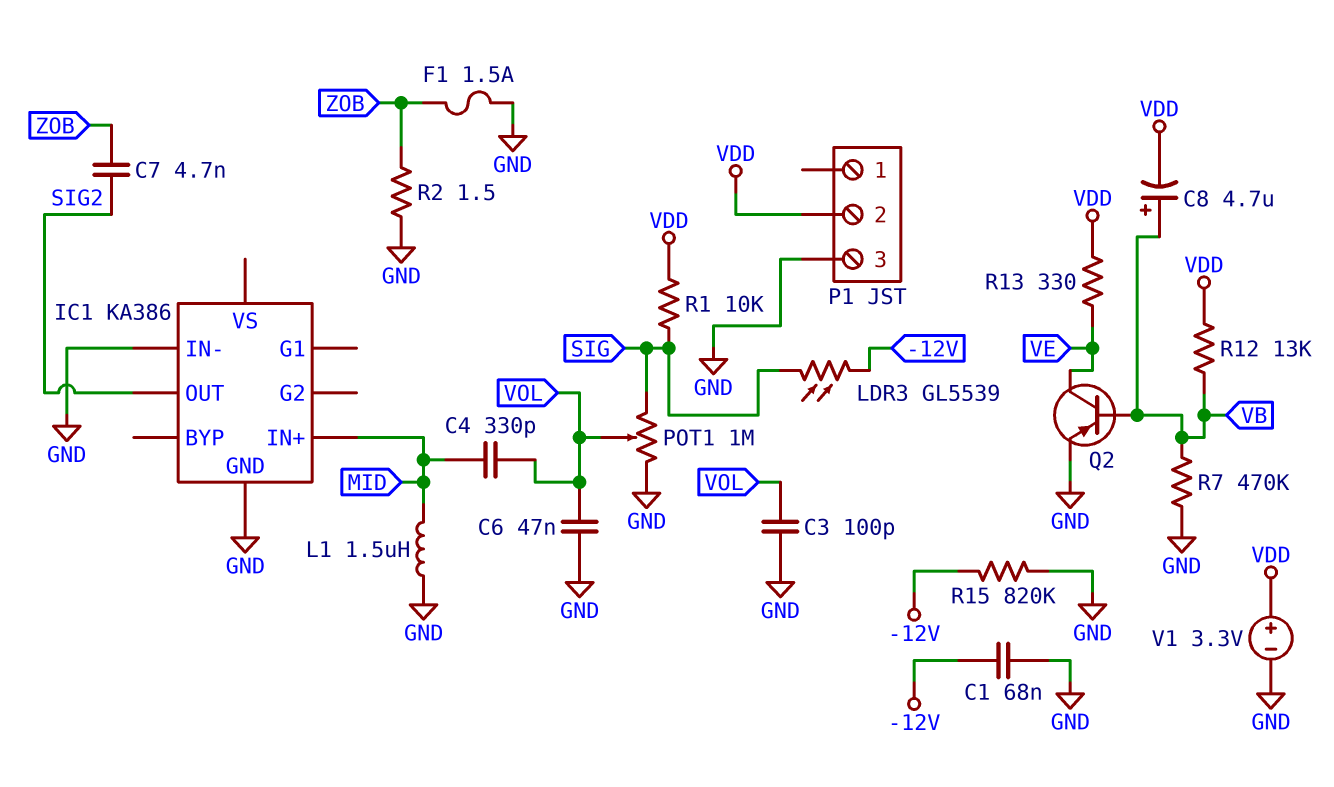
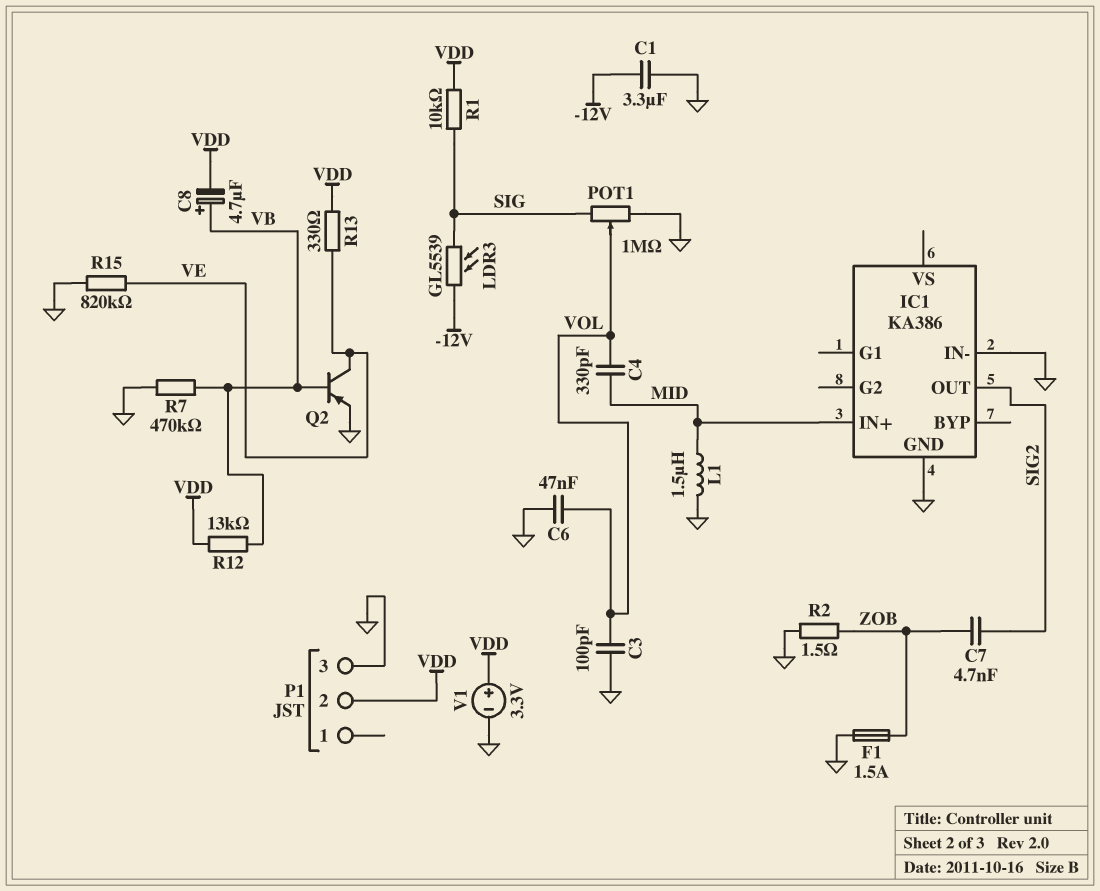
C1: 68nF (-12V, GND) -> 3.3uF (-12V, GND)
R15: 820k (-12V, GND) -> 820k (GND, VE)

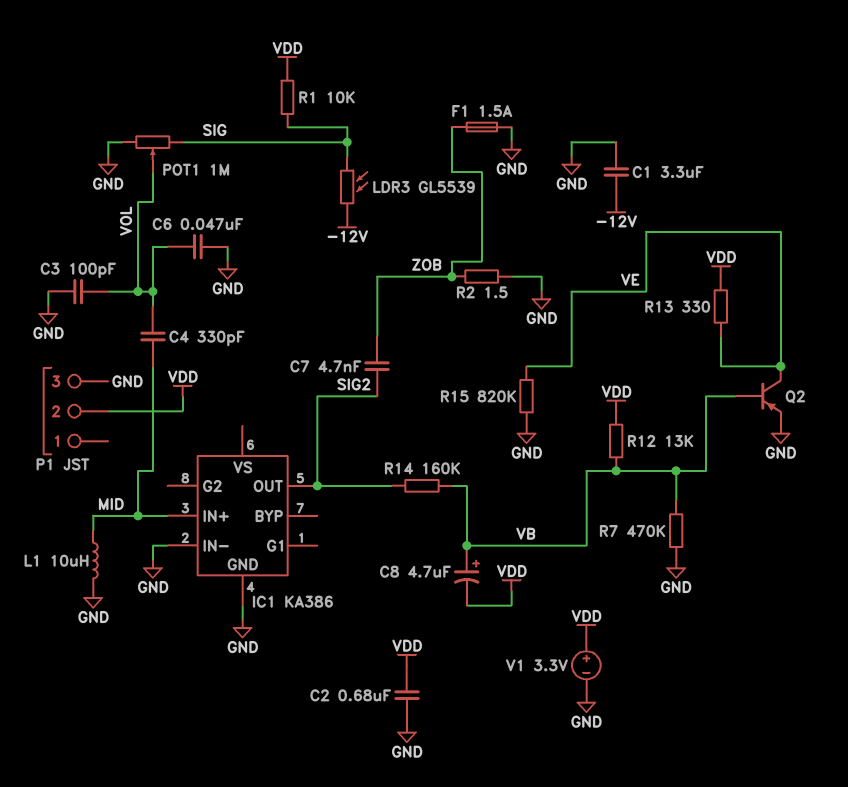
C2: none -> 680nF (GND, VDD)
L1: 1.5uH (GND, MID) -> 10uH (GND, MID)
R14: none -> 160k (SIG2, VB)

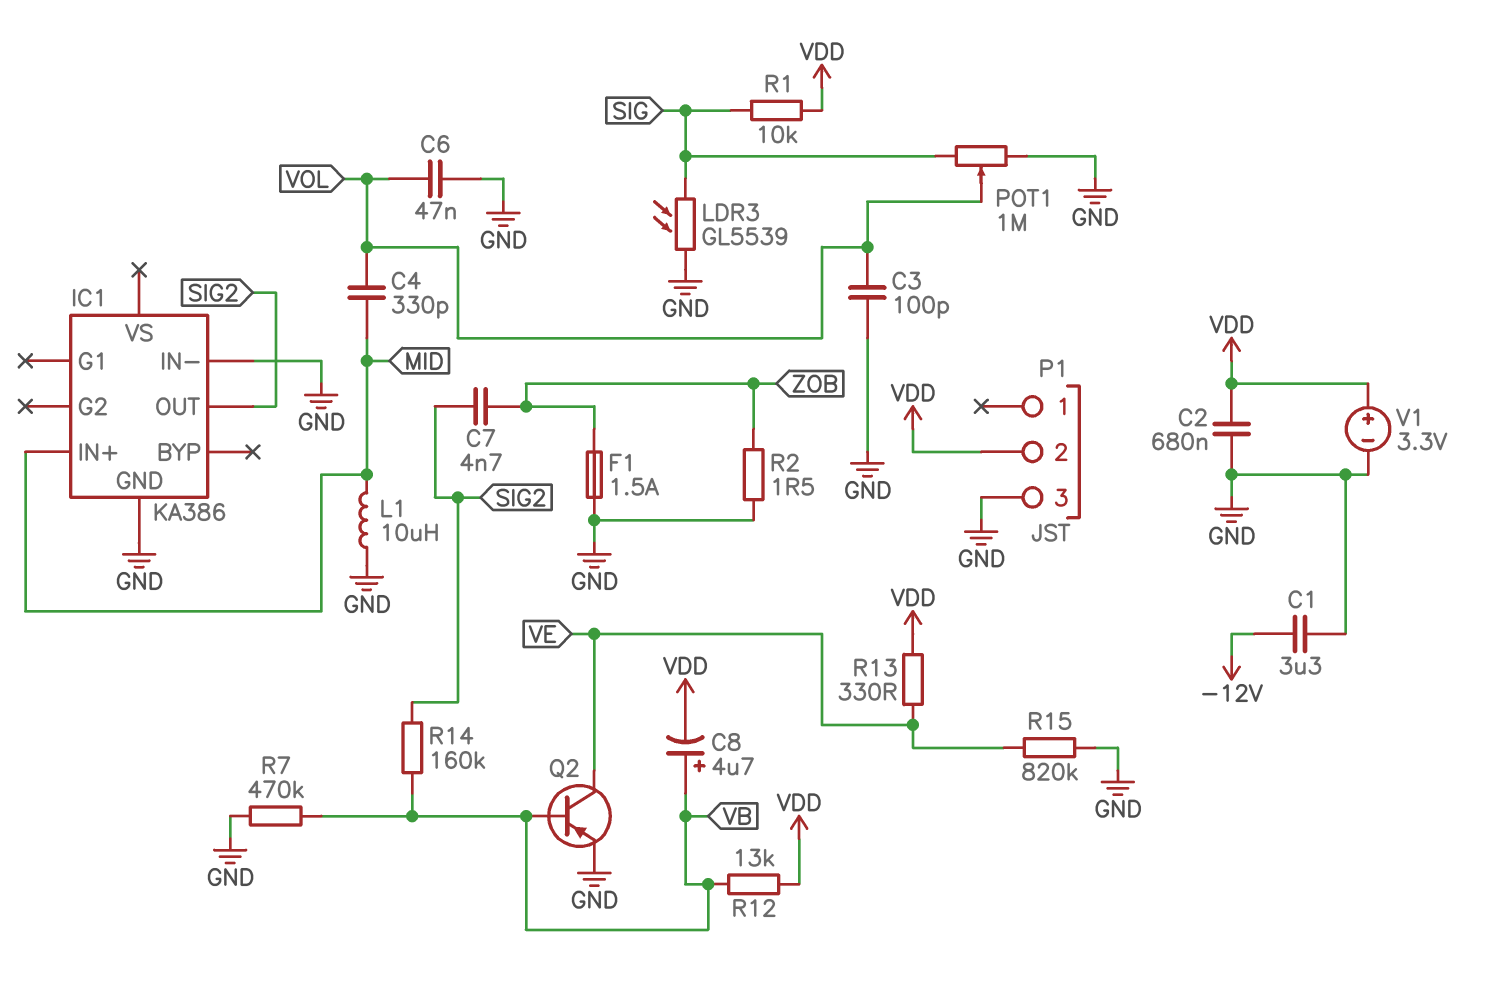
LDR3: GL5539 (-12V, SIG) -> GL5539 (GND, SIG)

